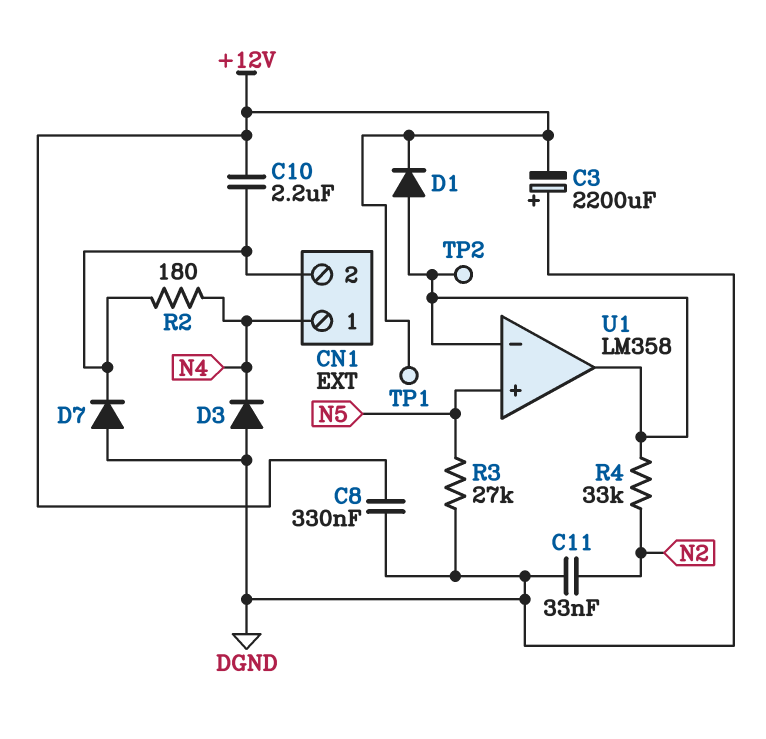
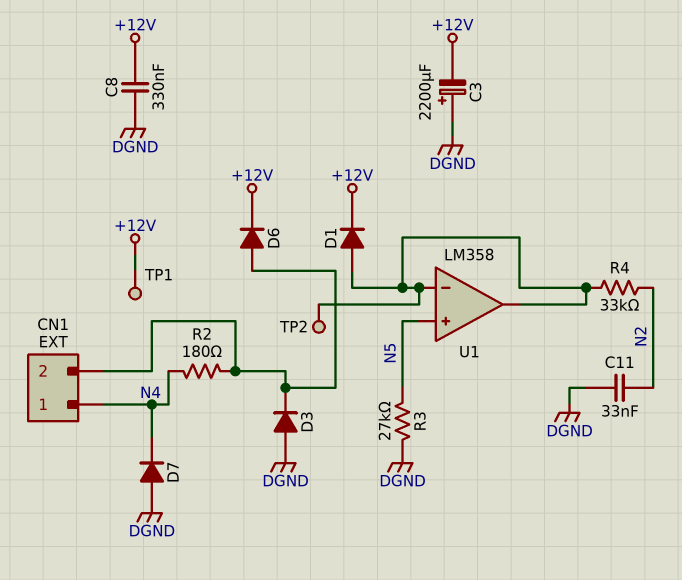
C10: 2.2uF (+12V, CN1/2) -> none
D3: diode (A DGND, K N4) -> diode (A DGND, K CN1/2)
D6: none -> diode (A CN1/2, K +12V)
D7: diode (A DGND, K CN1/2) -> diode (A DGND, K N4)

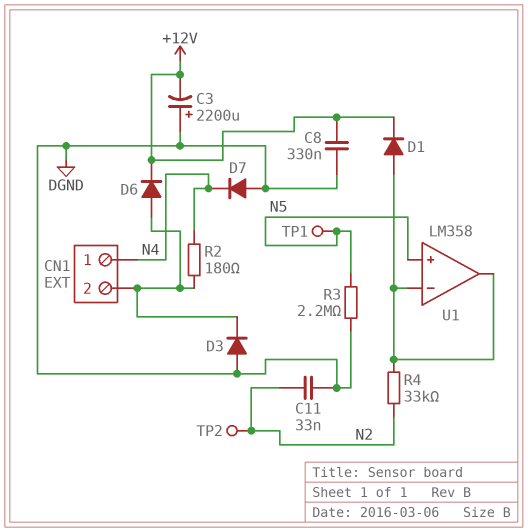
R3: 27k (DGND, N5) -> 2.2M (DGND, N5)
TP1: test point (+12V) -> test point (N5)
TP2: test point (U1/in-) -> test point (N2)

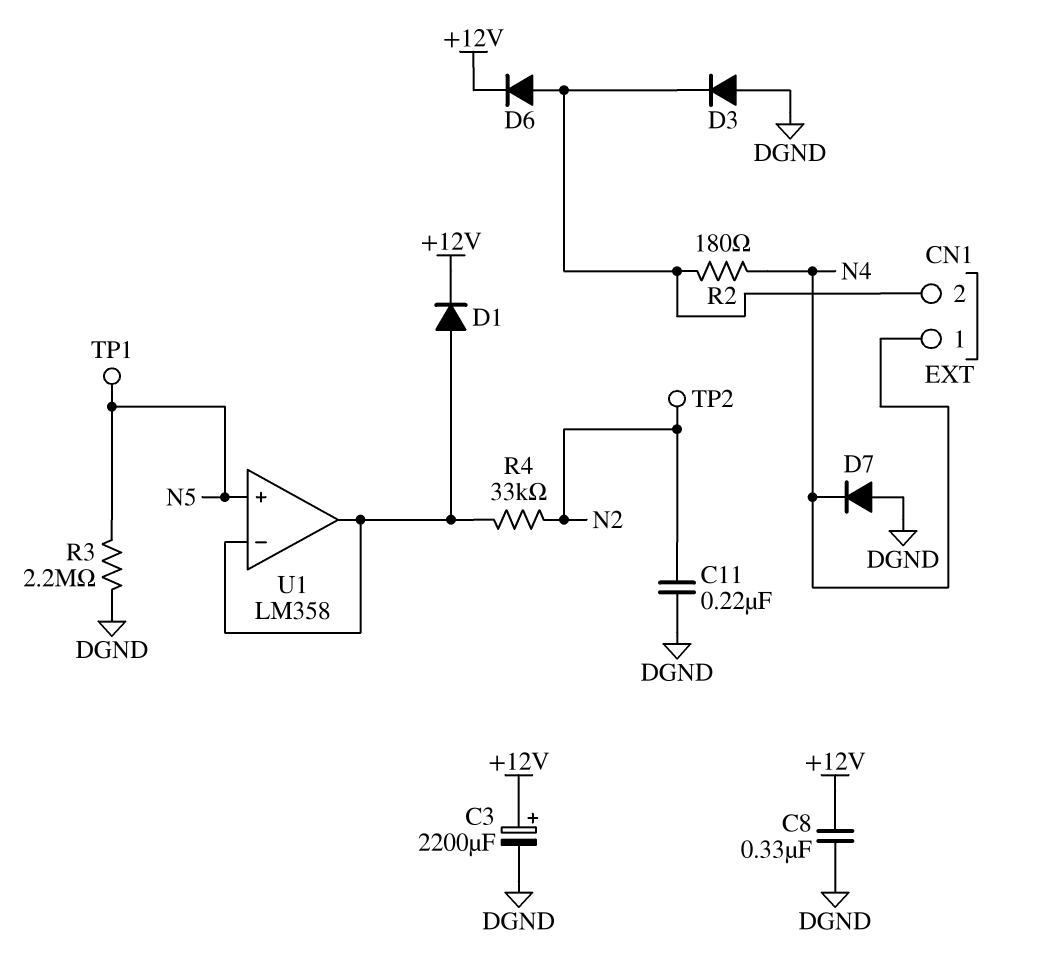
C3: 2200uF (plus DGND, minus +12V) -> 2200uF (plus +12V, minus DGND)
C11: 33nF (DGND, N2) -> 220nF (DGND, N2)

